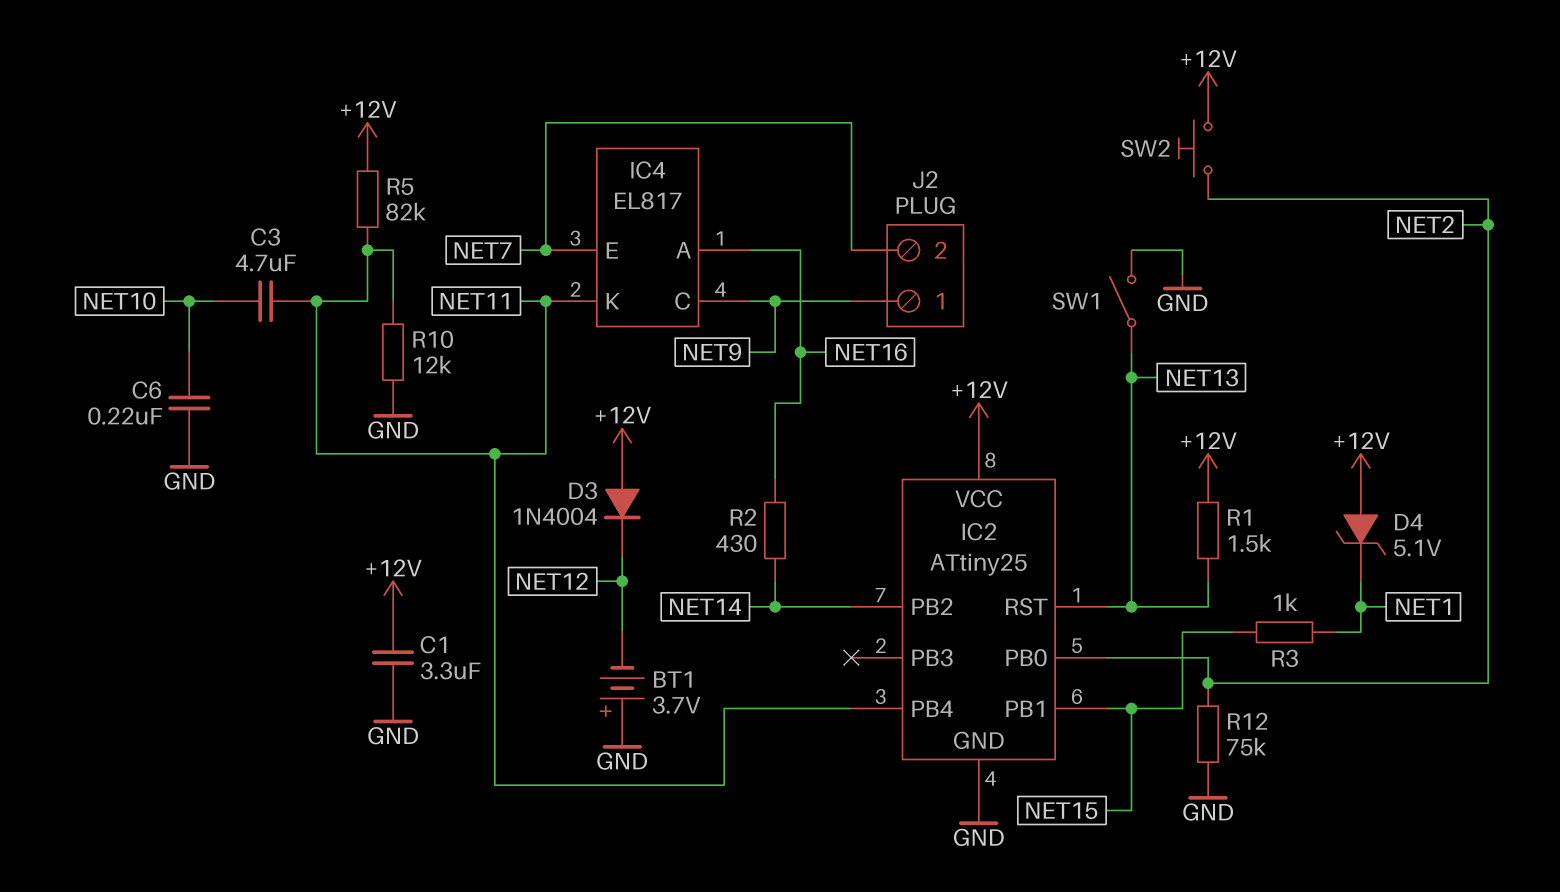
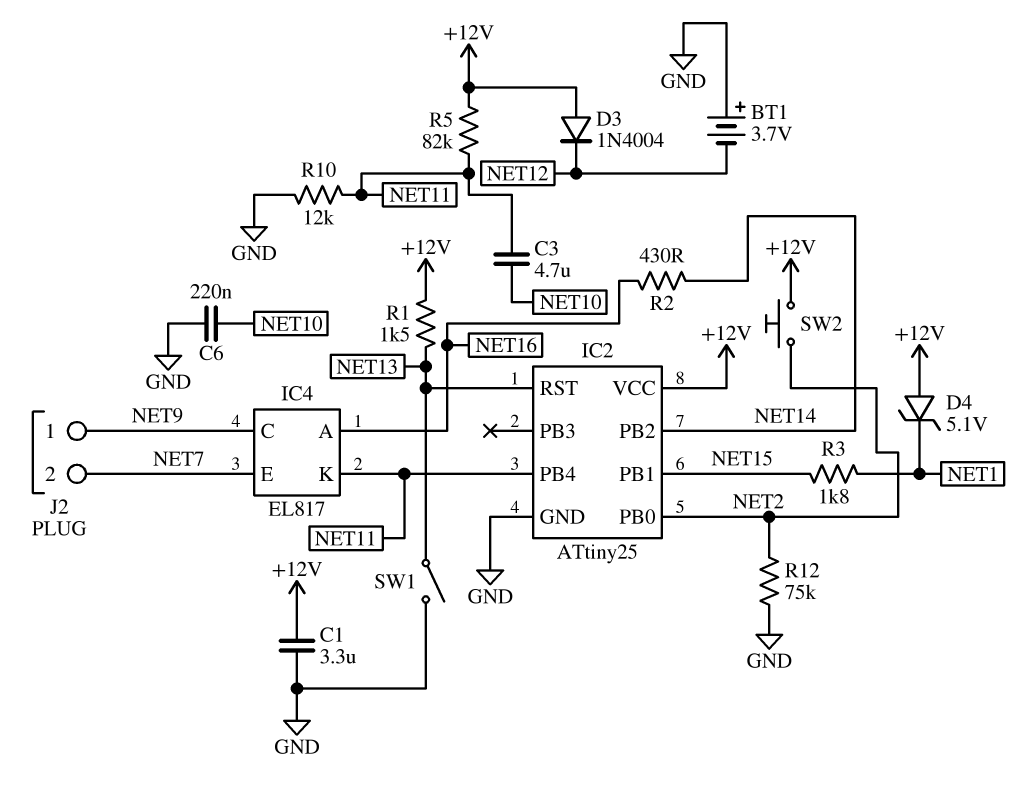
R3: 1k (NET1, NET15) -> 1.8k (NET1, NET15)

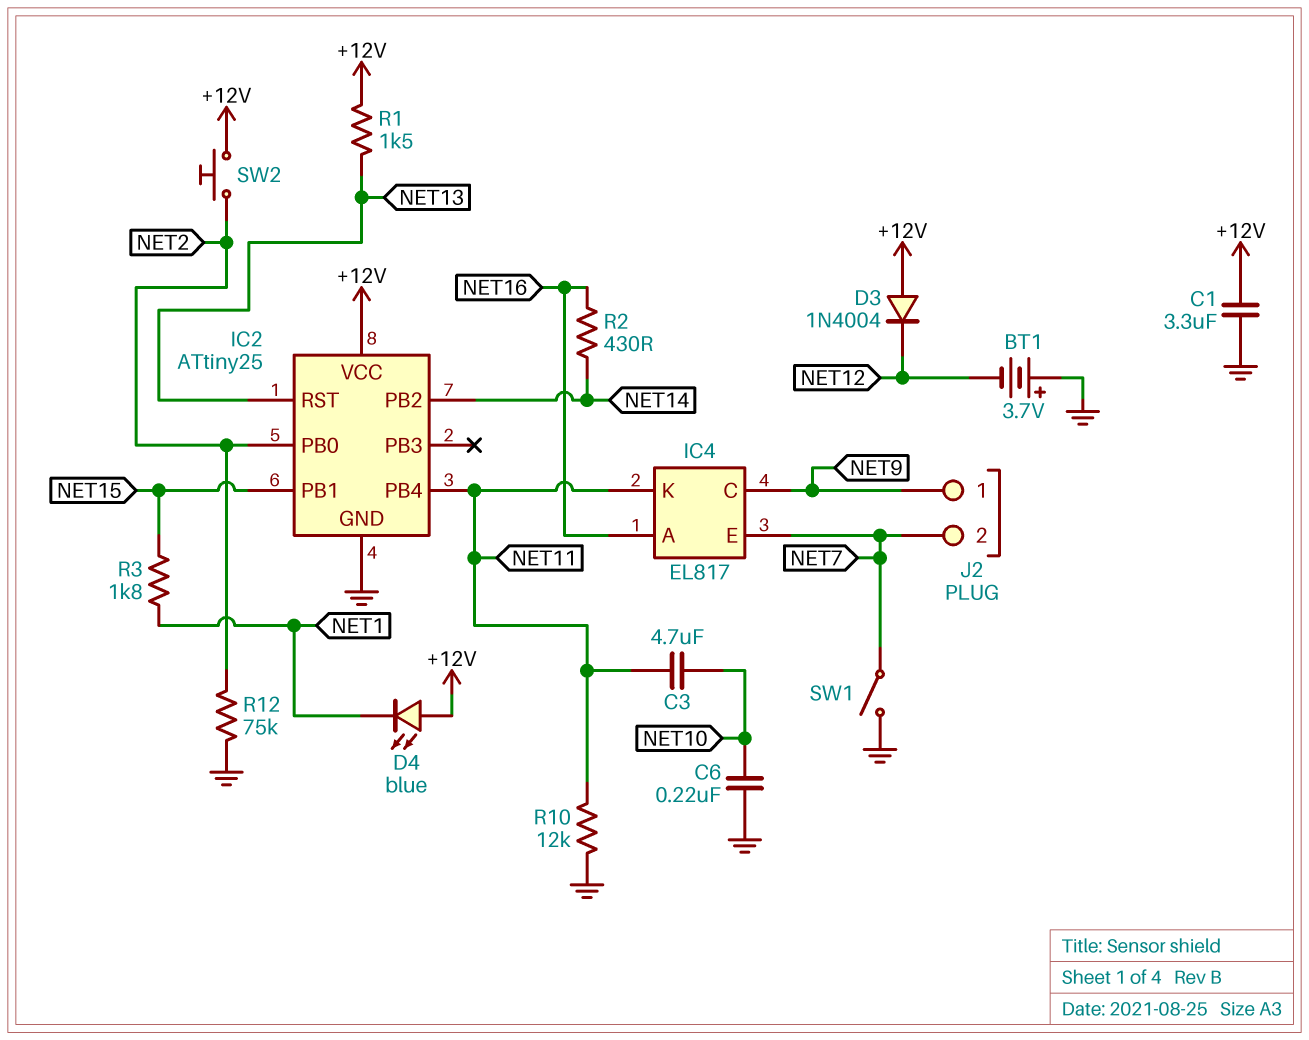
D4: zener 5.1V (A +12V, K NET1) -> LED blue (A +12V, K NET1)
R5: 82k (+12V, NET11) -> none
SW1: switch (GND, NET13) -> switch (GND, NET7)

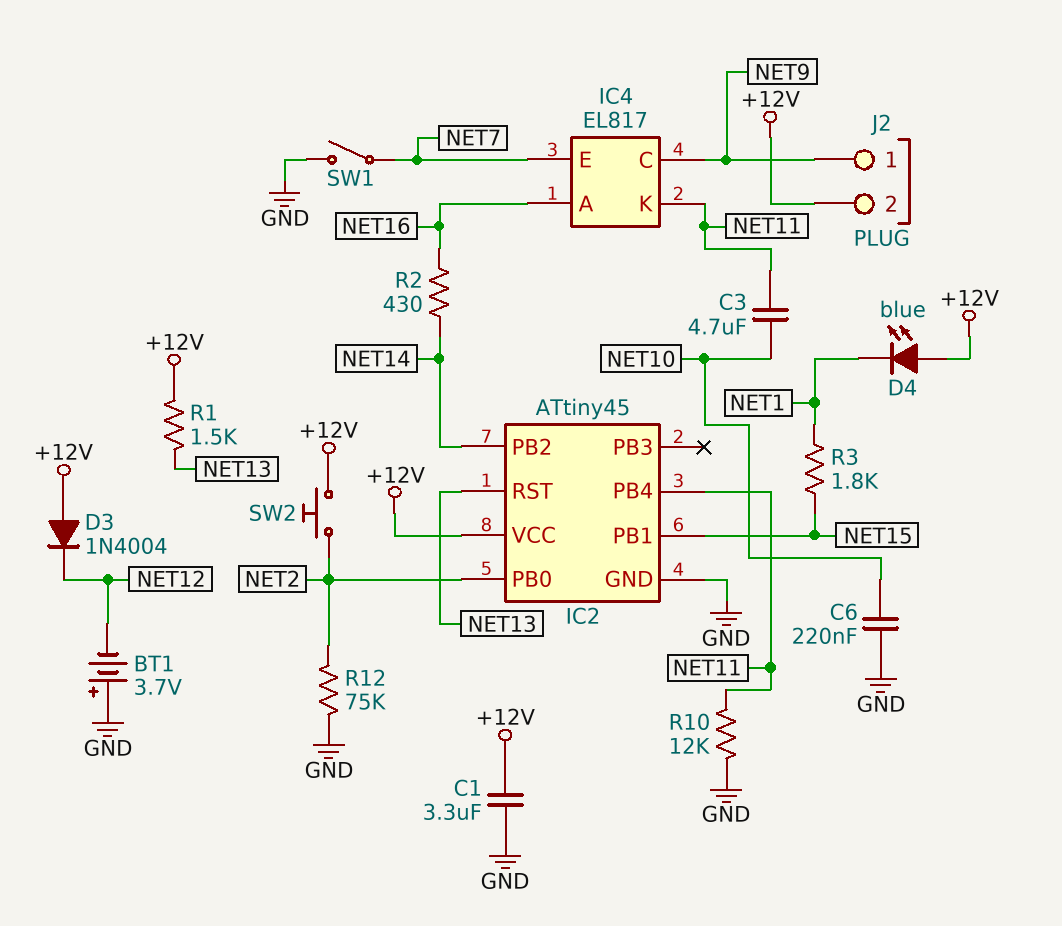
IC2: ATtiny25 -> ATtiny45
J2 pin 2: NET7 -> +12V

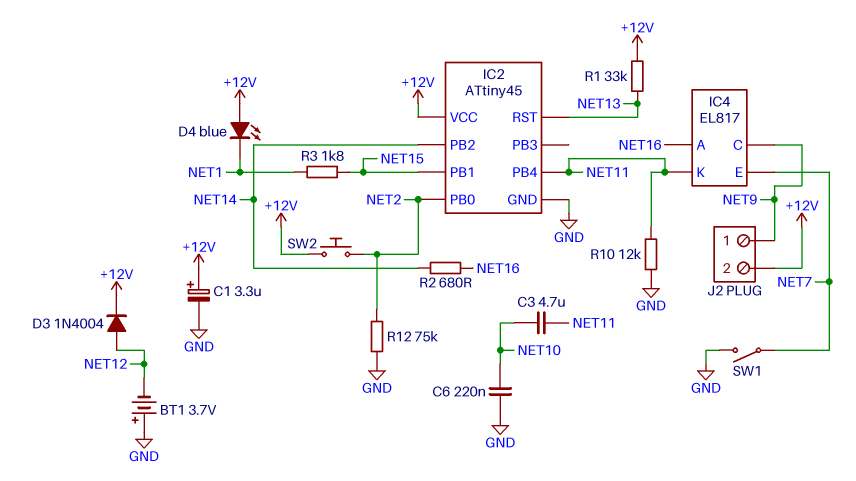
C1: 3.3uF (+12V, GND) -> 3.3uF (plus +12V, minus GND)
D3: diode 1N4004 (A +12V, K NET12) -> diode 1N4004 (A NET12, K +12V)
R1: 1.5k (+12V, NET13) -> 33k (+12V, NET13)
R2: 430 (NET14, NET16) -> 680 (NET14, NET16)

